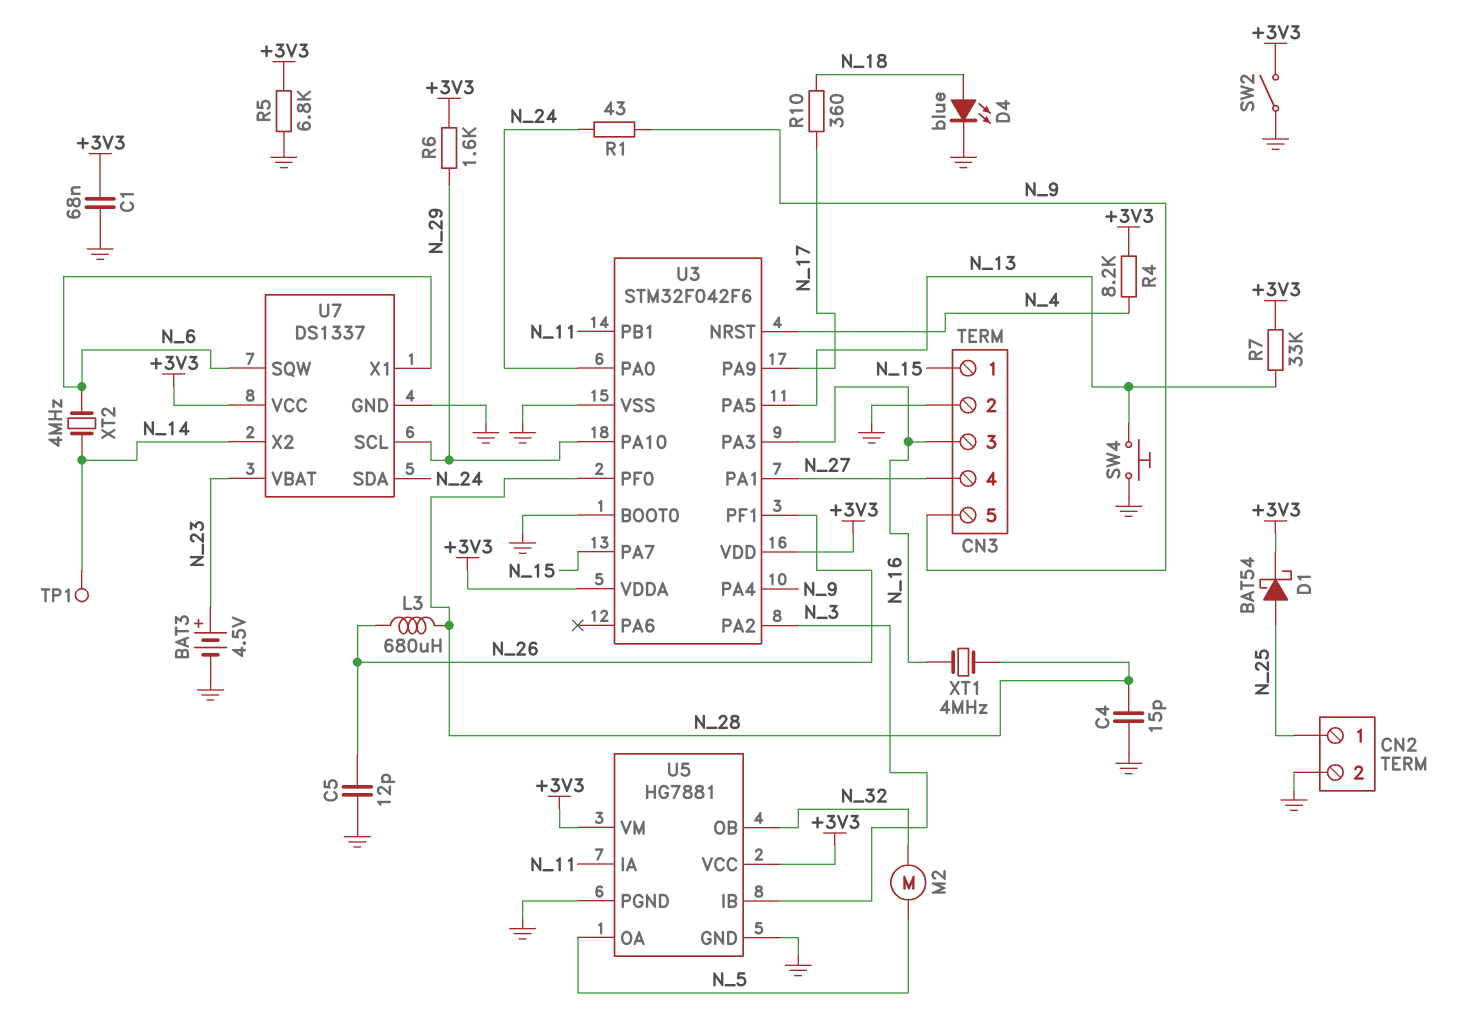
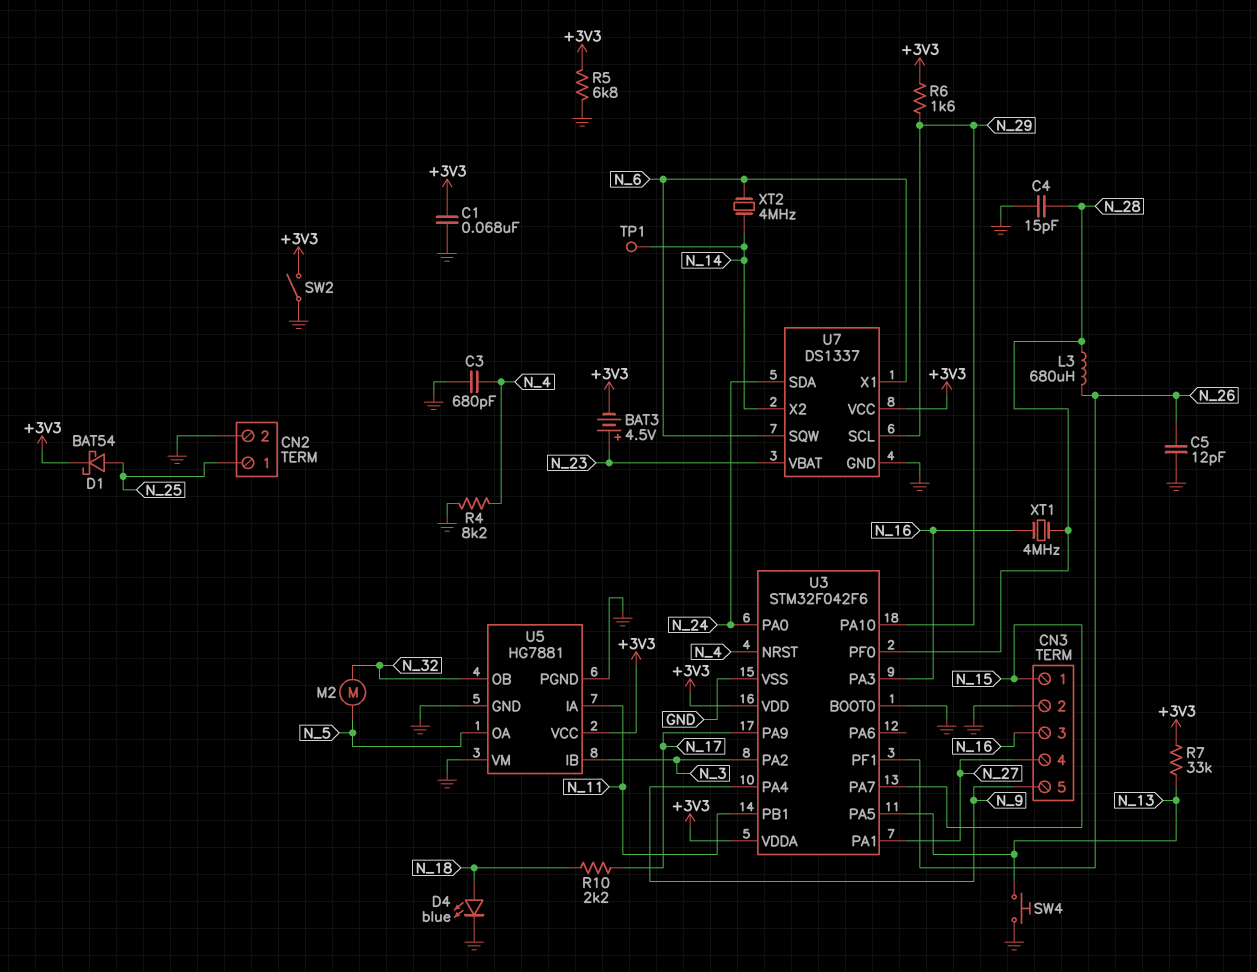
BAT3: 4.5V (plus N_23, minus GND) -> 4.5V (plus N_23, minus +3V3)
C3: none -> 680pF (GND, N_4)
R1: 43 (N_9, N_24) -> none
R4: 8.2k (+3V3, N_4) -> 8.2k (GND, N_4)
R10: 360 (N_17, N_18) -> 2.2k (N_17, N_18)
U5 pin VM: +3V3 -> GND

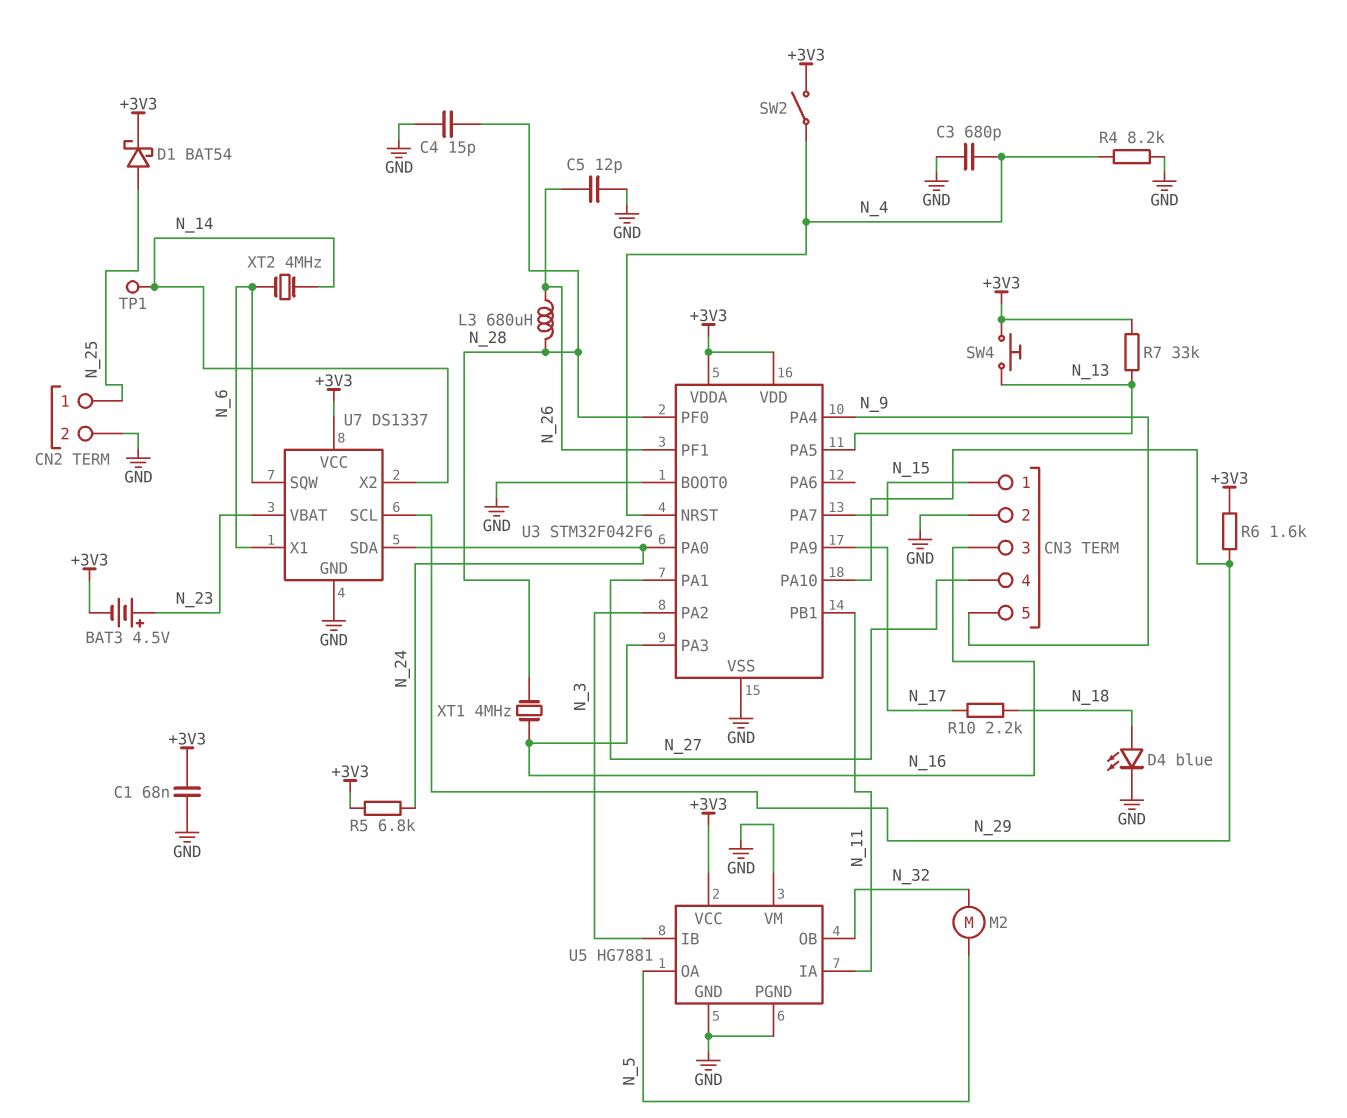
R5: 6.8k (+3V3, GND) -> 6.8k (+3V3, N_24)
SW2: switch (+3V3, GND) -> switch (+3V3, N_4)
SW4: button (GND, N_13) -> button (+3V3, N_13)

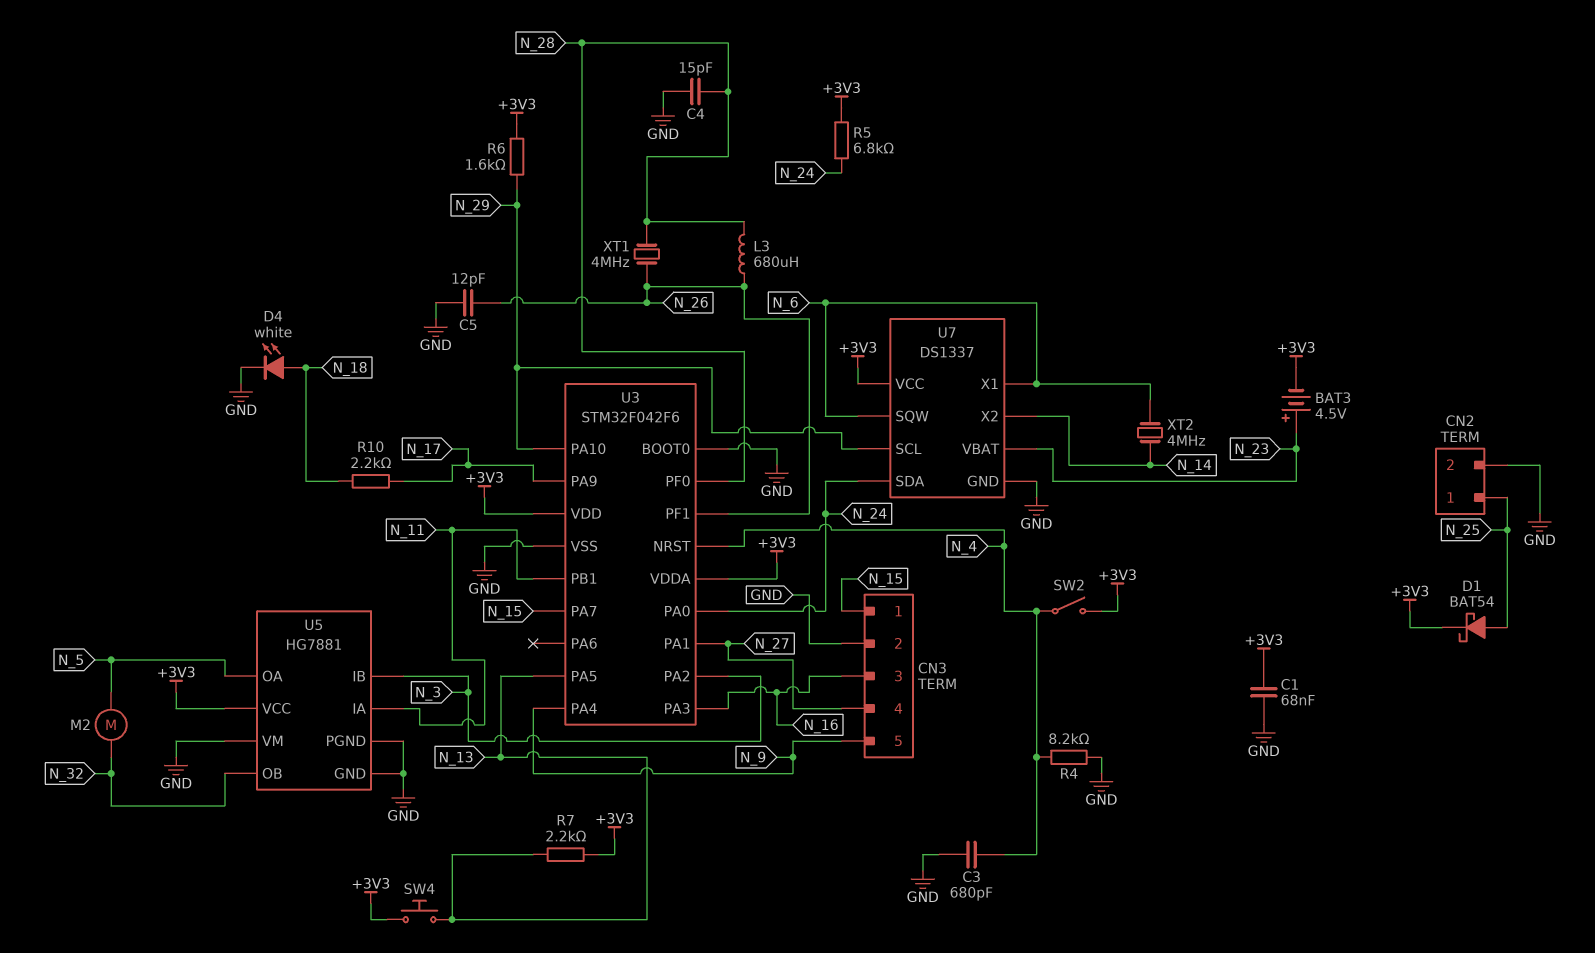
D4: LED blue (A N_18, K GND) -> LED white (A N_18, K GND)
R7: 33k (+3V3, N_13) -> 2.2k (+3V3, N_13)
TP1: test point (N_14) -> none
XT1: 4MHz (N_16, N_28) -> 4MHz (N_26, N_28)

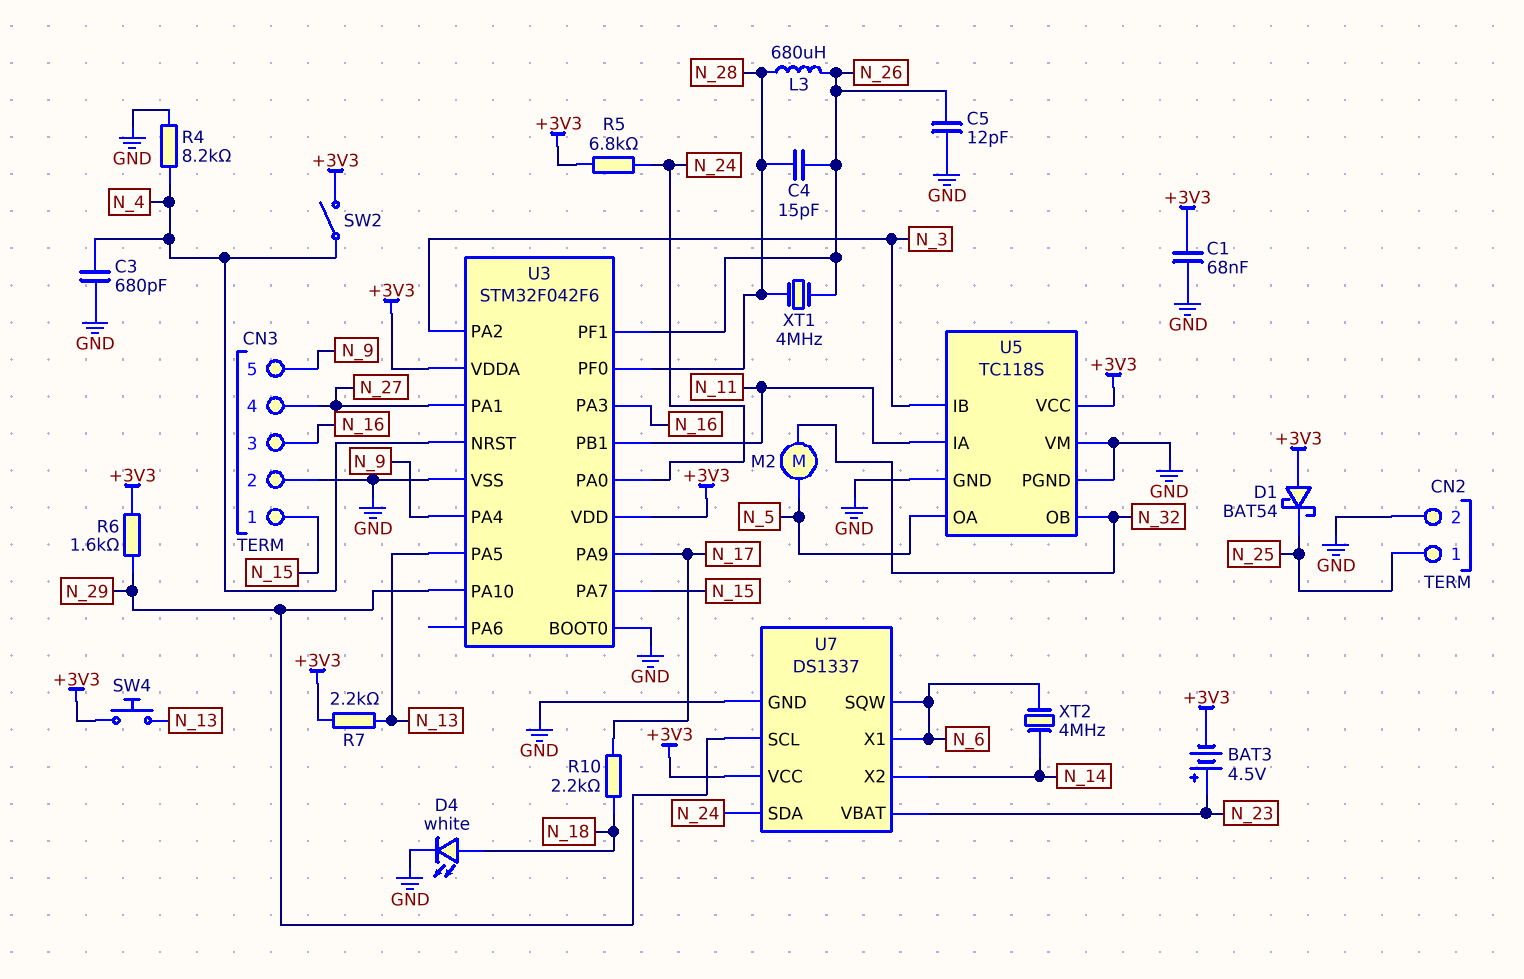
C4: 15pF (GND, N_28) -> 15pF (N_26, N_28)
D1: schottky BAT54 (A N_25, K +3V3) -> schottky BAT54 (A +3V3, K N_25)
U5: HG7881 -> TC118S

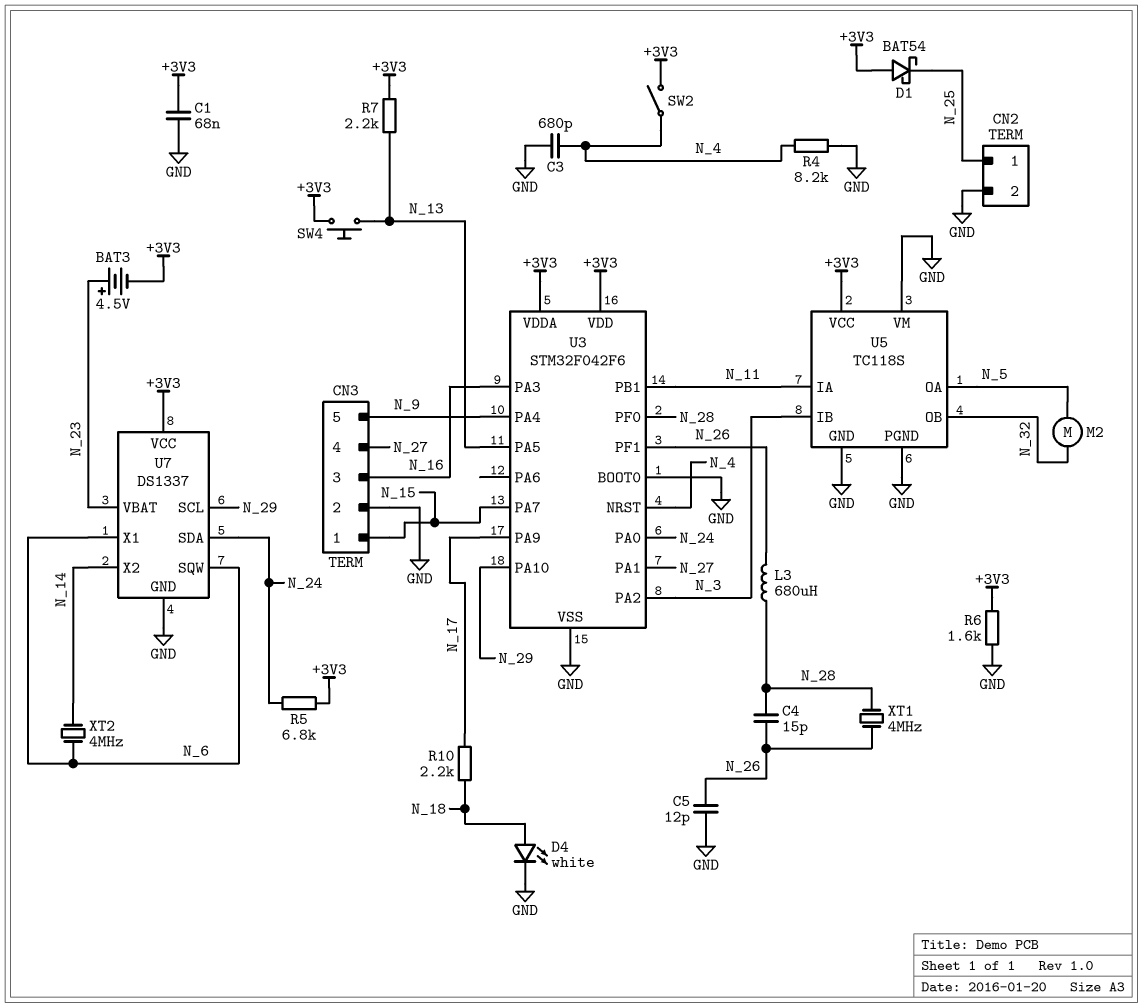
R6: 1.6k (+3V3, N_29) -> 1.6k (+3V3, GND)

